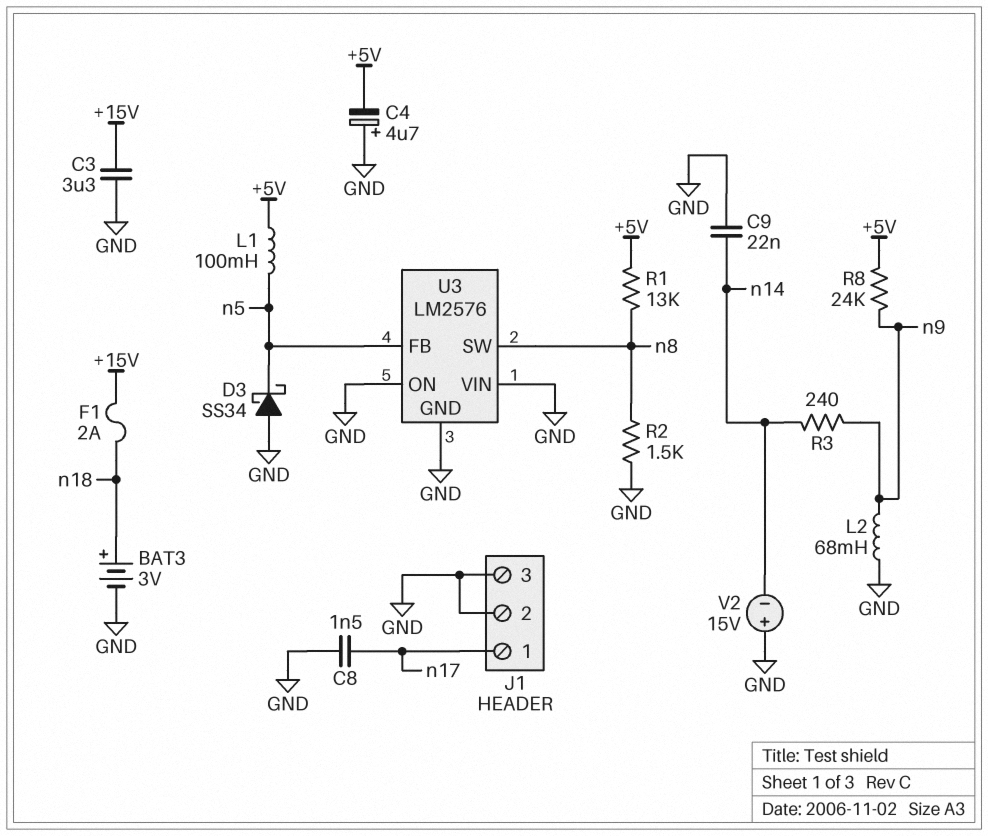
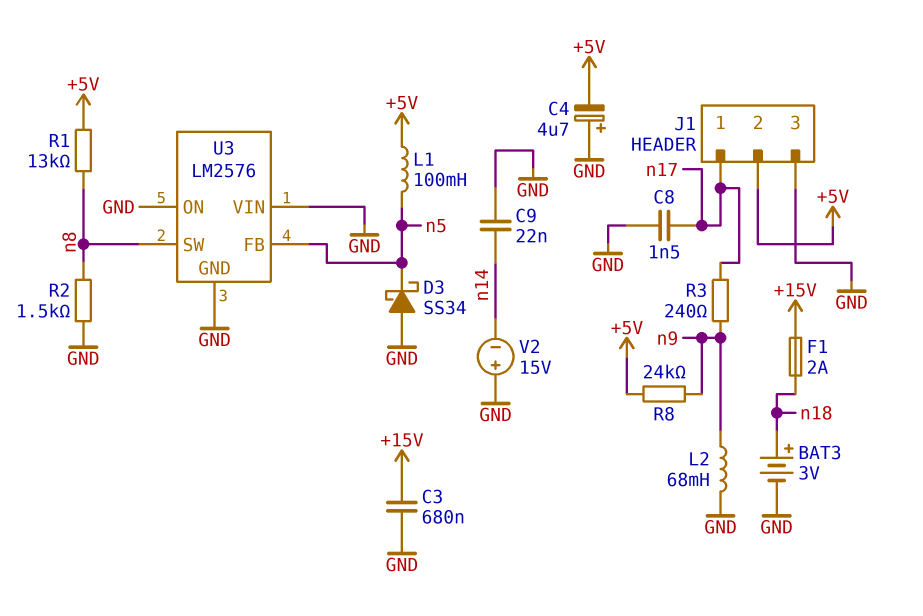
C3: 3.3uF (+15V, GND) -> 680nF (+15V, GND)
J1 pin 2: GND -> +5V
R3: 240 (n9, n14) -> 240 (n9, n17)

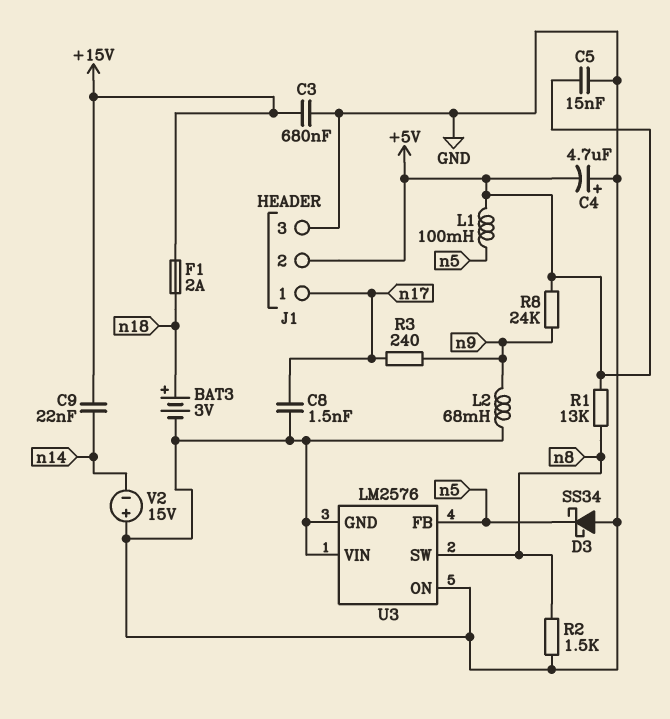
C5: none -> 15nF (+5V, GND)
C9: 22nF (GND, n14) -> 22nF (+15V, n14)

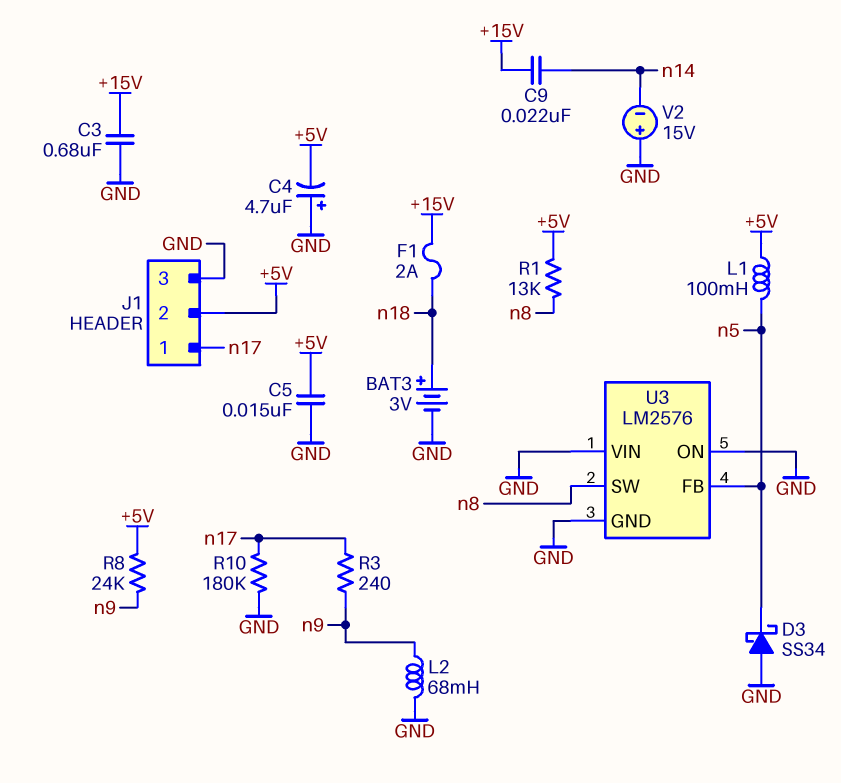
C8: 1.5nF (GND, n17) -> none
R2: 1.5k (GND, n8) -> none
R10: none -> 180k (GND, n17)

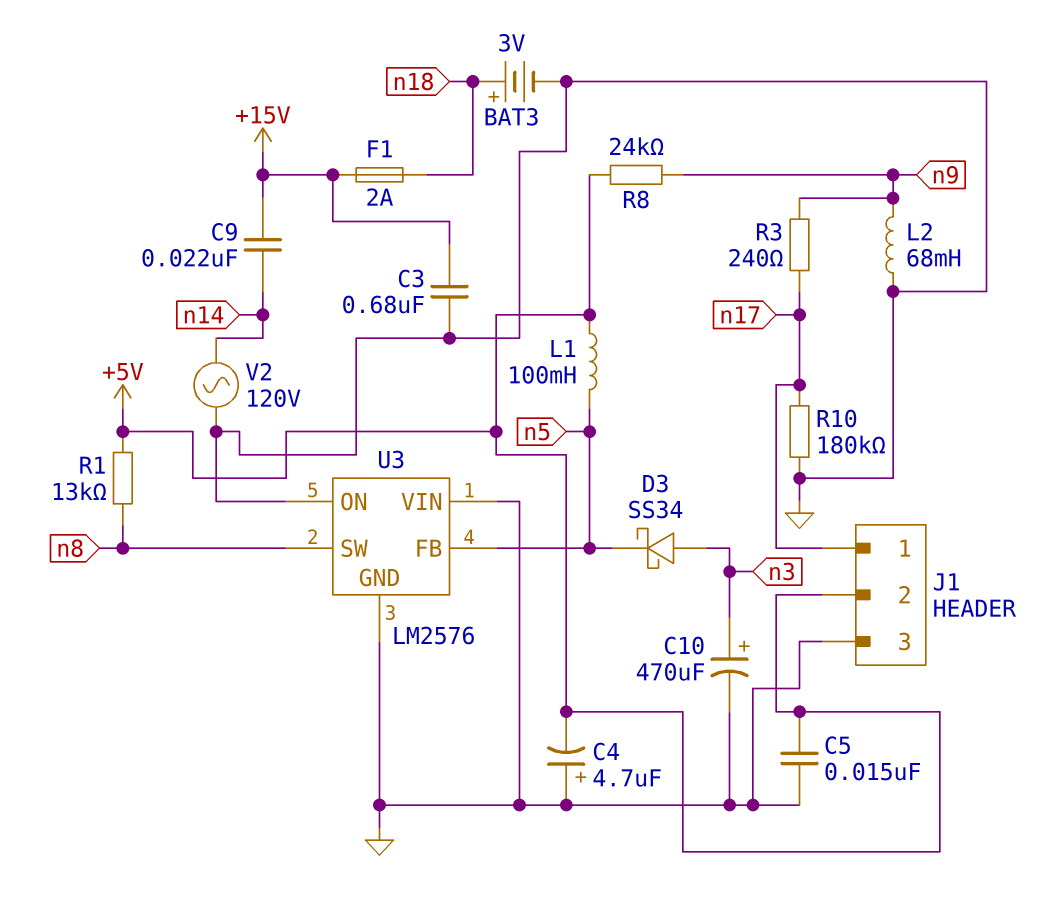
C10: none -> 470uF (plus n3, minus GND)
D3: schottky SS34 (A GND, K n5) -> schottky SS34 (A n3, K n5)
V2: 15V (plus GND, minus n14) -> AC 120V (GND, n14)

